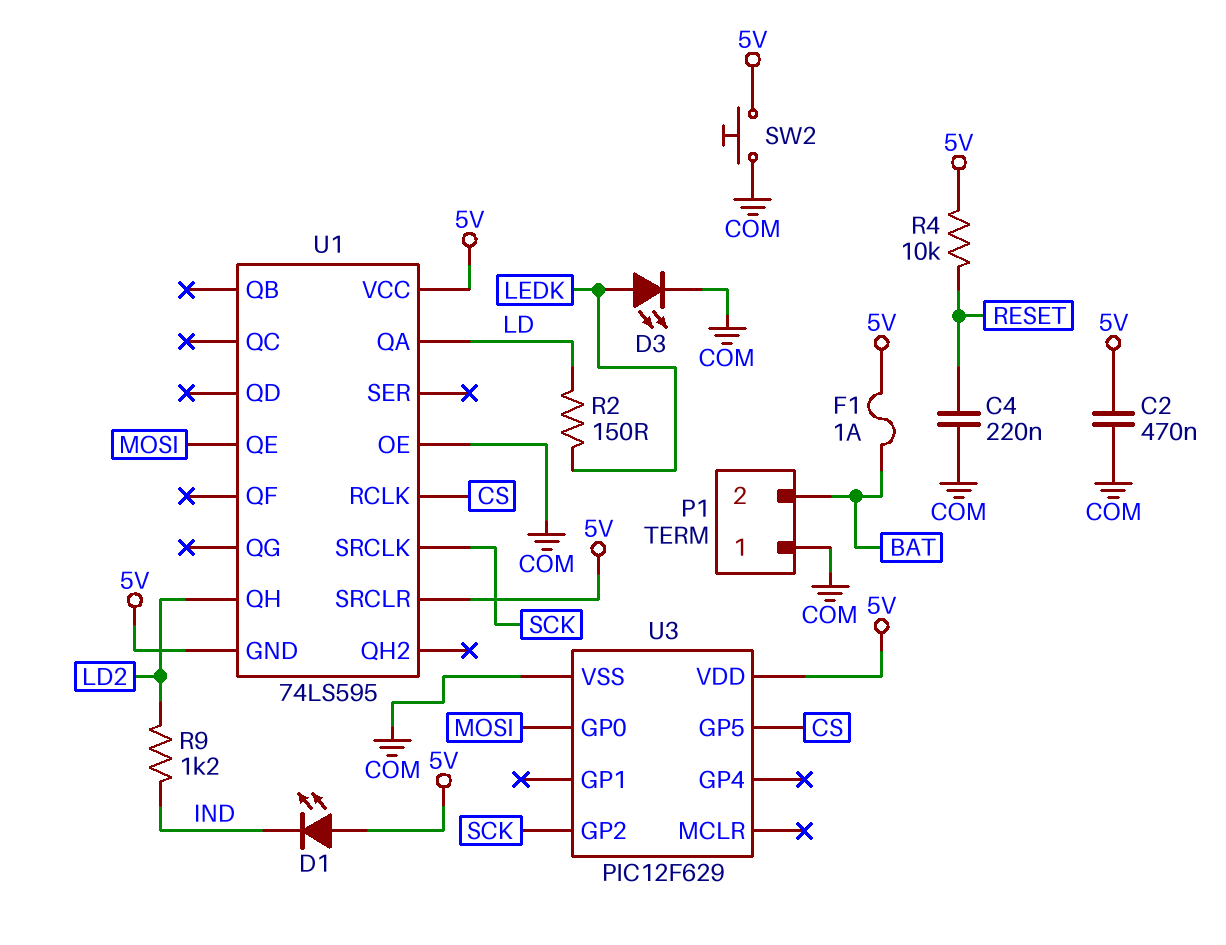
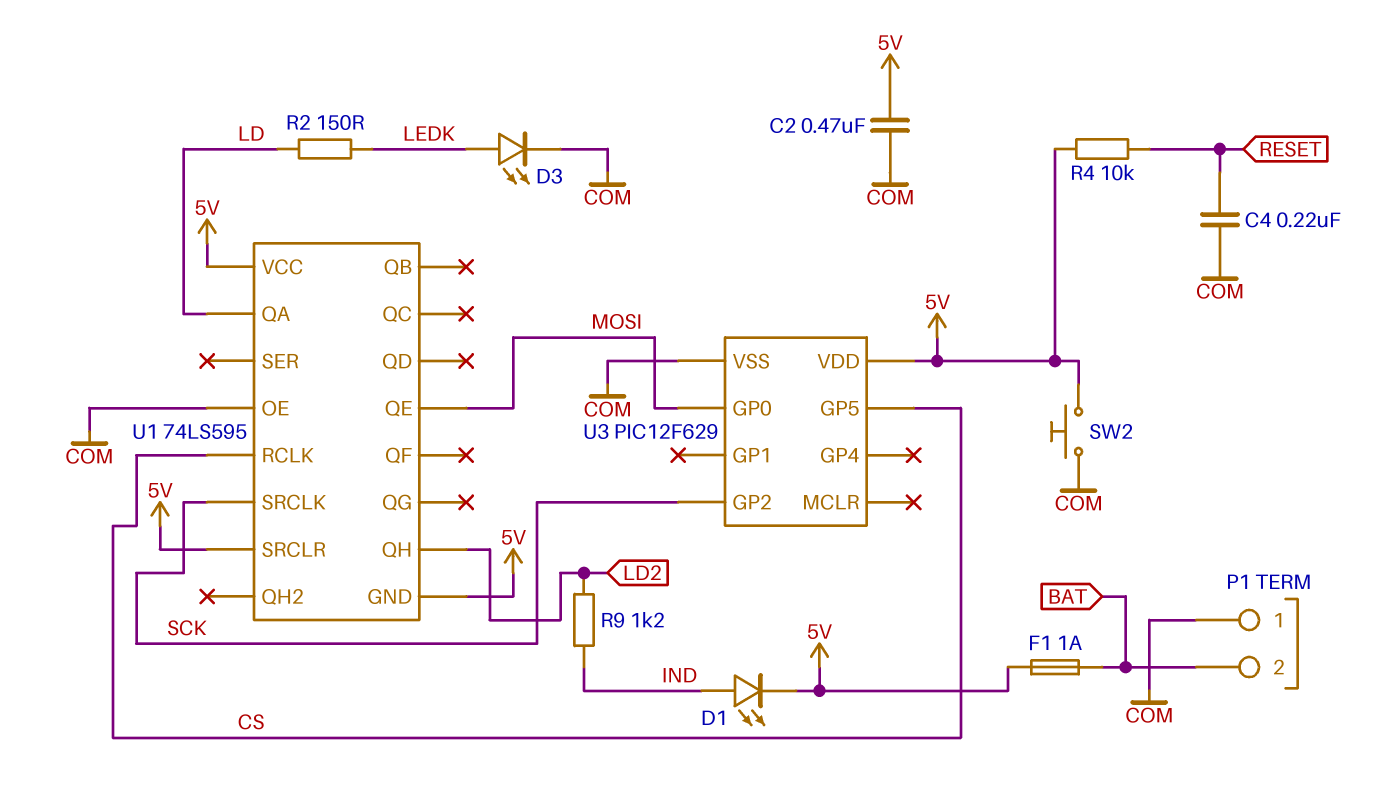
D1: LED (A 5V, K IND) -> LED (A IND, K 5V)

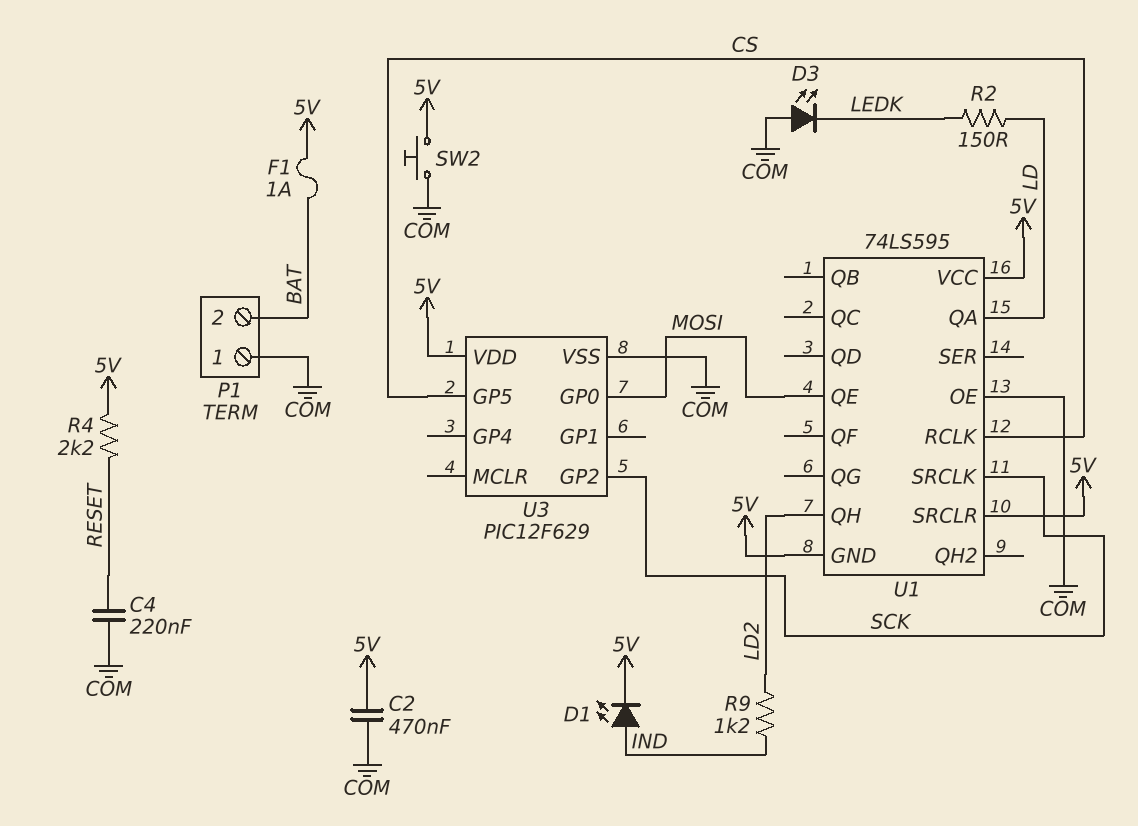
D3: LED (A LEDK, K COM) -> LED (A COM, K LEDK)
R4: 10k (5V, RESET) -> 2.2k (5V, RESET)

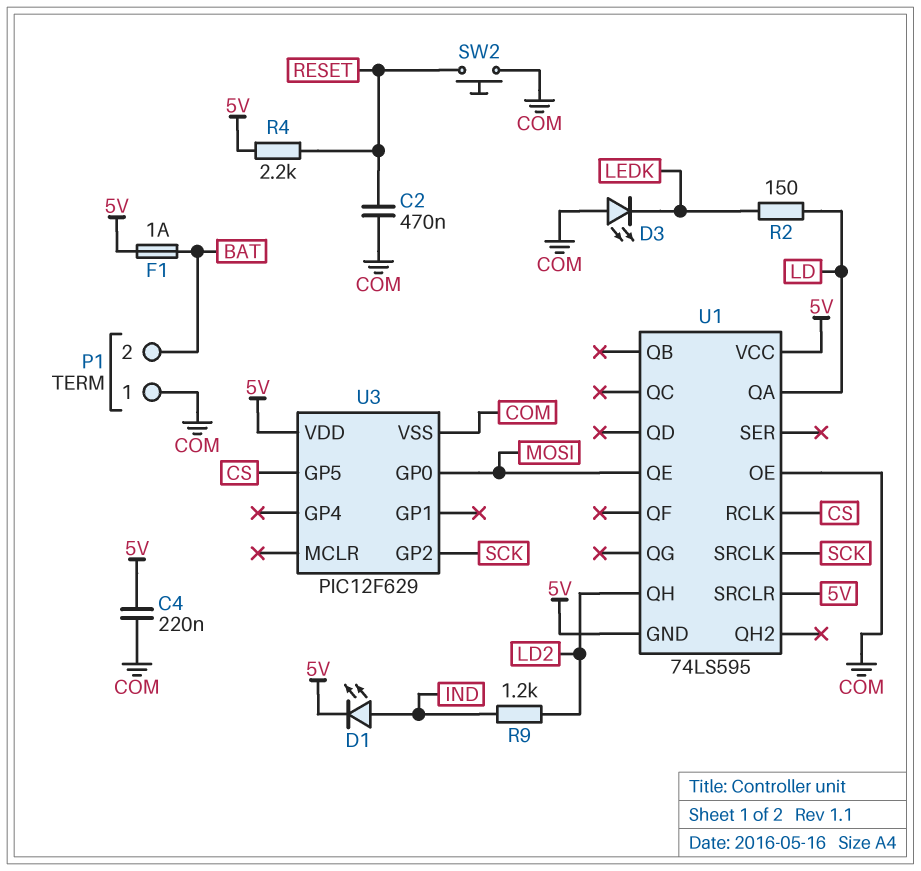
C2: 470nF (5V, COM) -> 470nF (COM, RESET)
C4: 220nF (COM, RESET) -> 220nF (5V, COM)
SW2: button (5V, COM) -> button (COM, RESET)

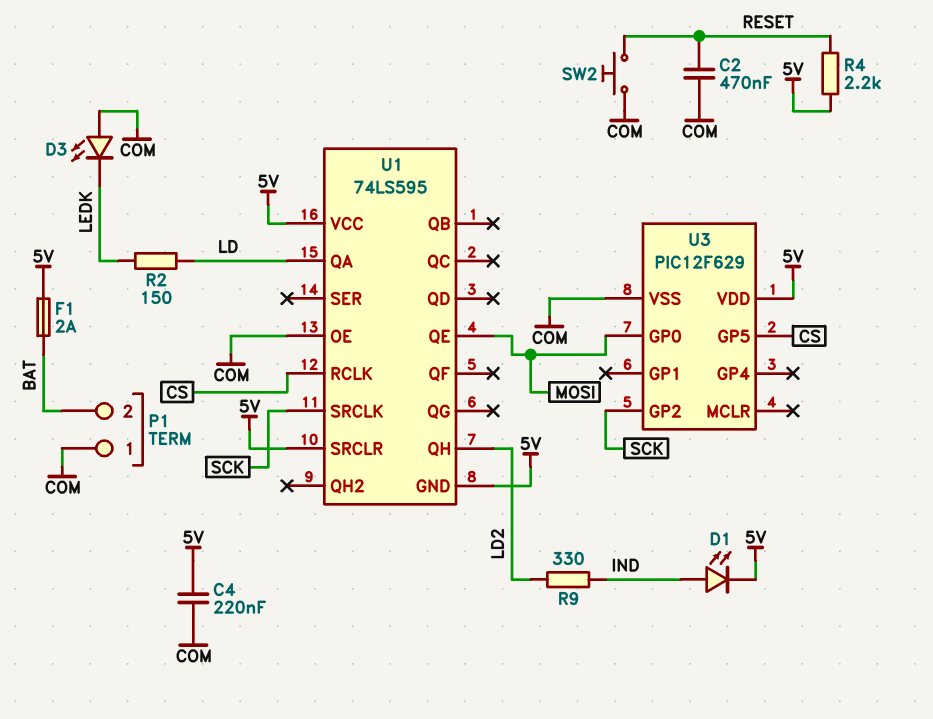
F1: 1A (5V, BAT) -> 2A (5V, BAT)
R9: 1.2k (IND, LD2) -> 330 (IND, LD2)

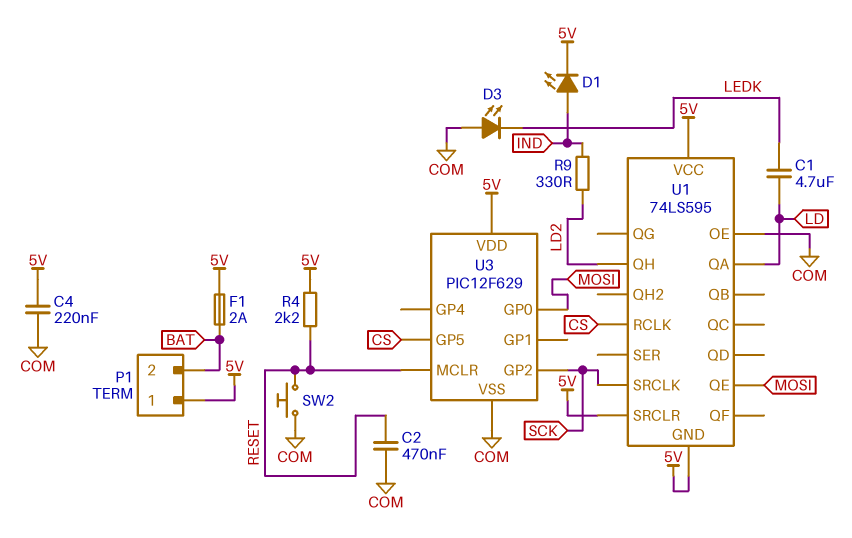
C1: none -> 4.7uF (LD, LEDK)
P1 pin 1: COM -> 5V
R2: 150 (LD, LEDK) -> none
U3 pin MCLR: none -> RESET

